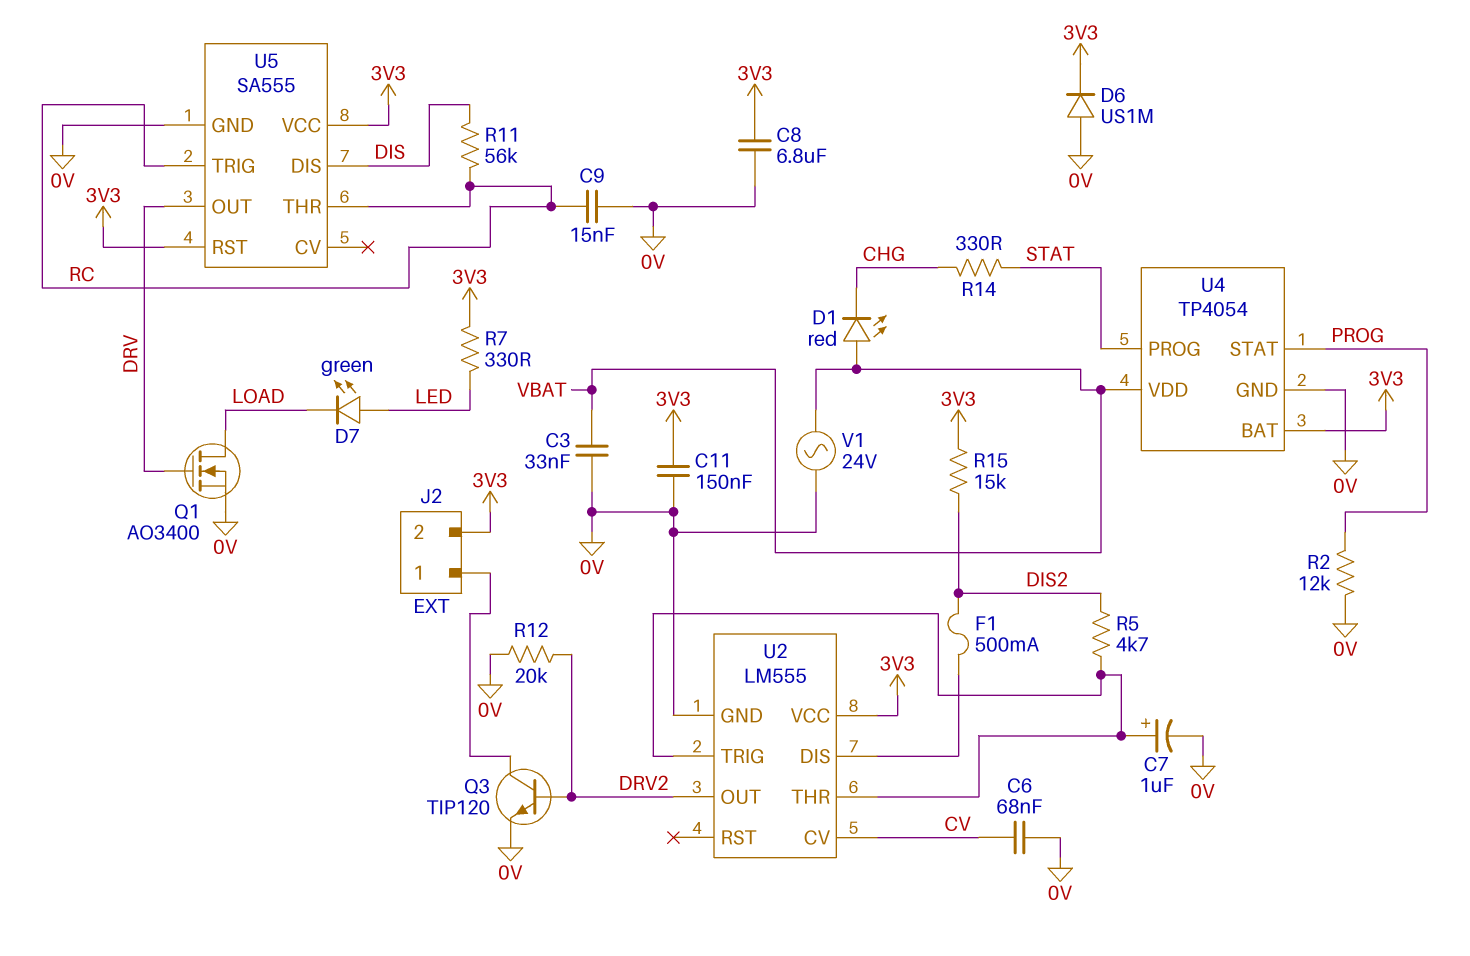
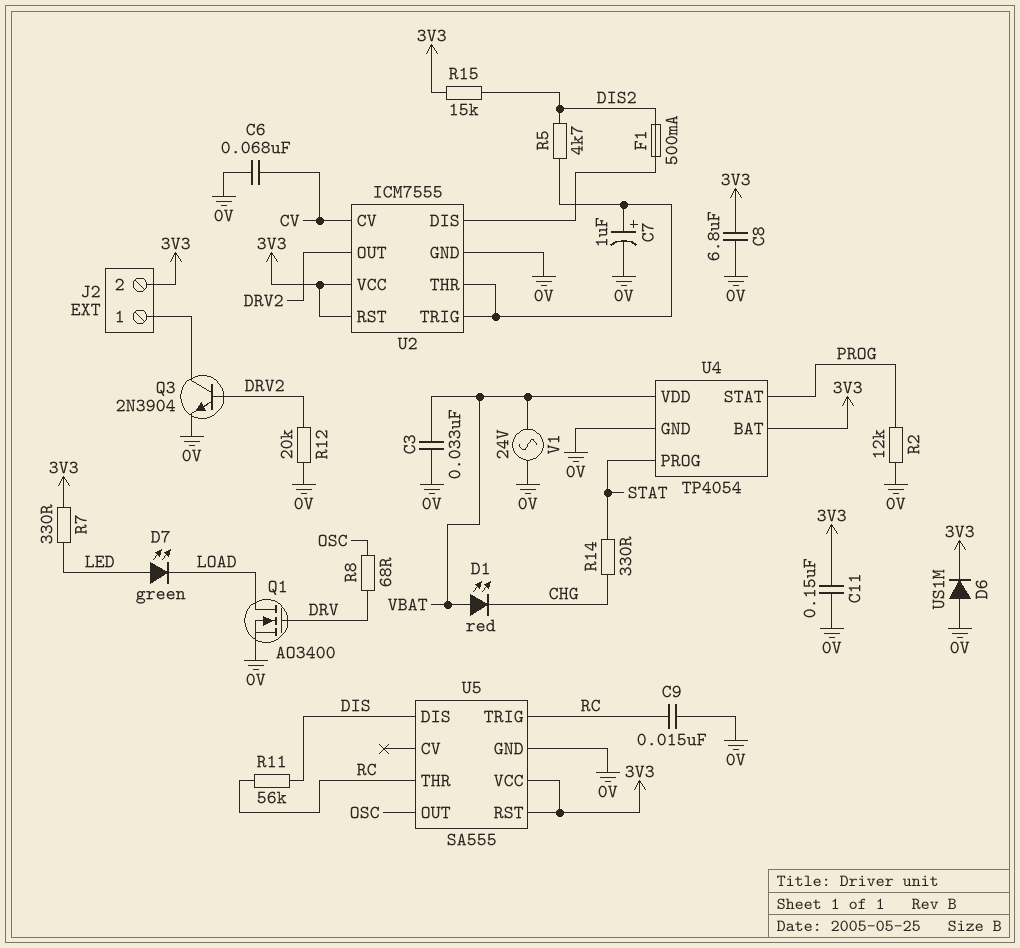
Q3: NPN TIP120 (B DRV2, C J2/1, E 0V) -> NPN 2N3904 (B DRV2, C J2/1, E 0V)
R8: none -> 68 (DRV, OSC)
U2: LM555 -> ICM7555
U2 pin RST: none -> 3V3
U5 pin OUT: DRV -> OSC

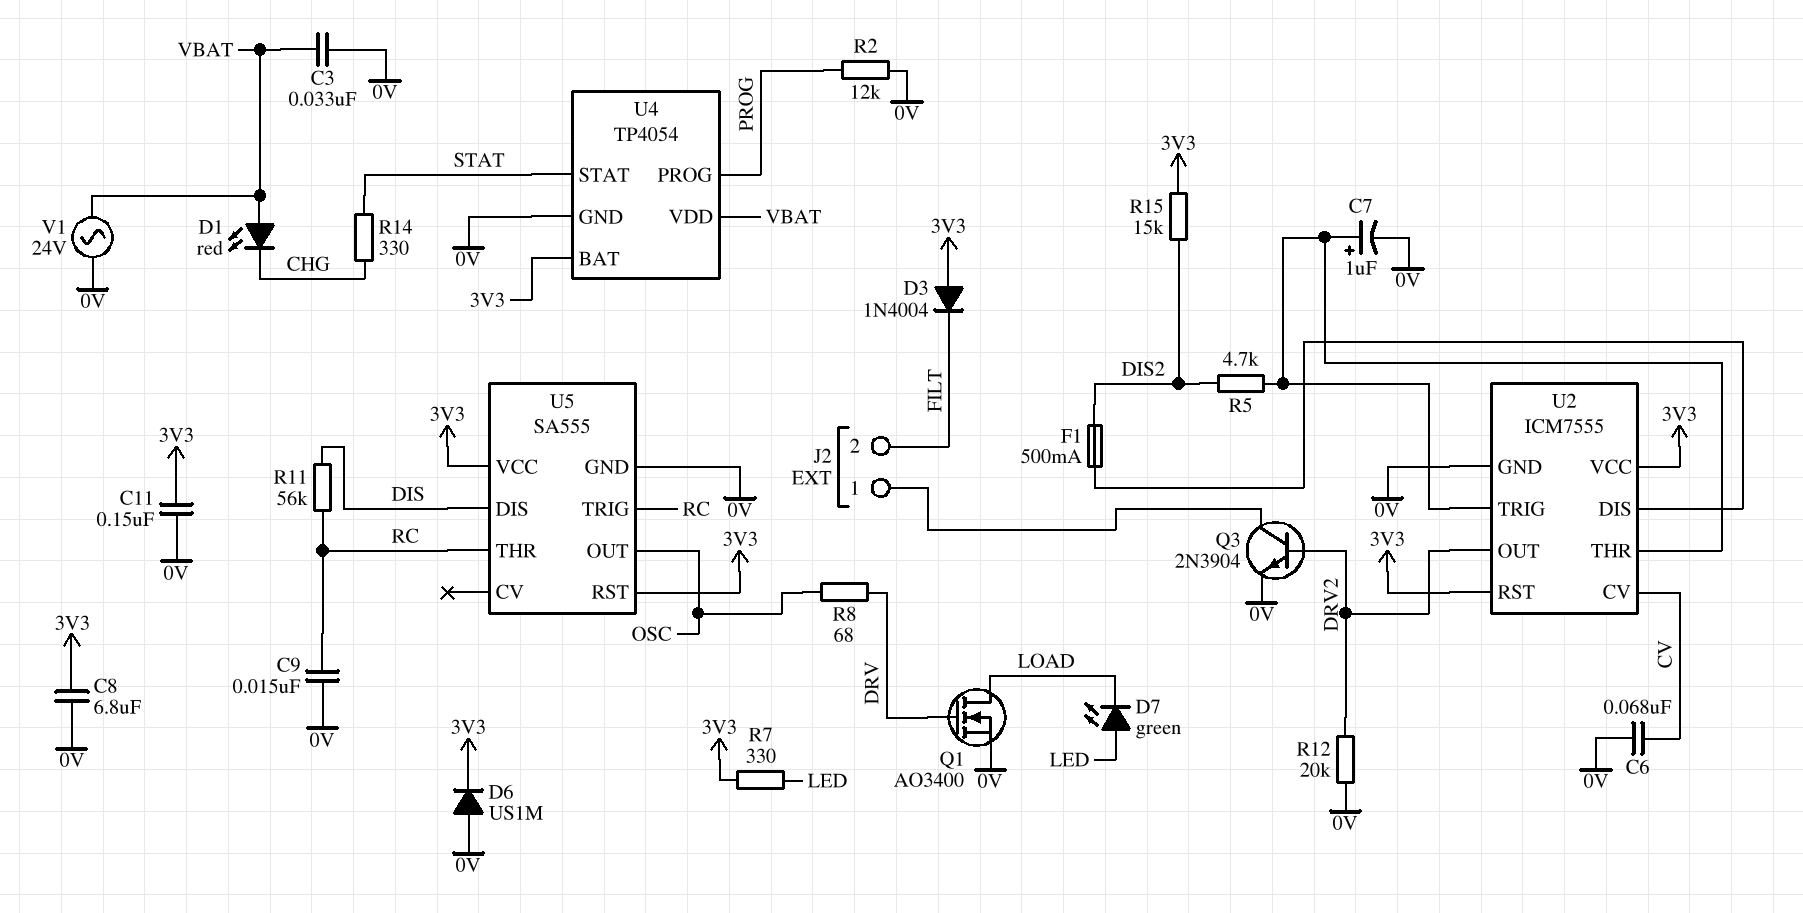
D3: none -> diode 1N4004 (A 3V3, K FILT)
J2 pin 2: 3V3 -> FILT
U4 pin PROG: STAT -> PROG
U4 pin STAT: PROG -> STAT

